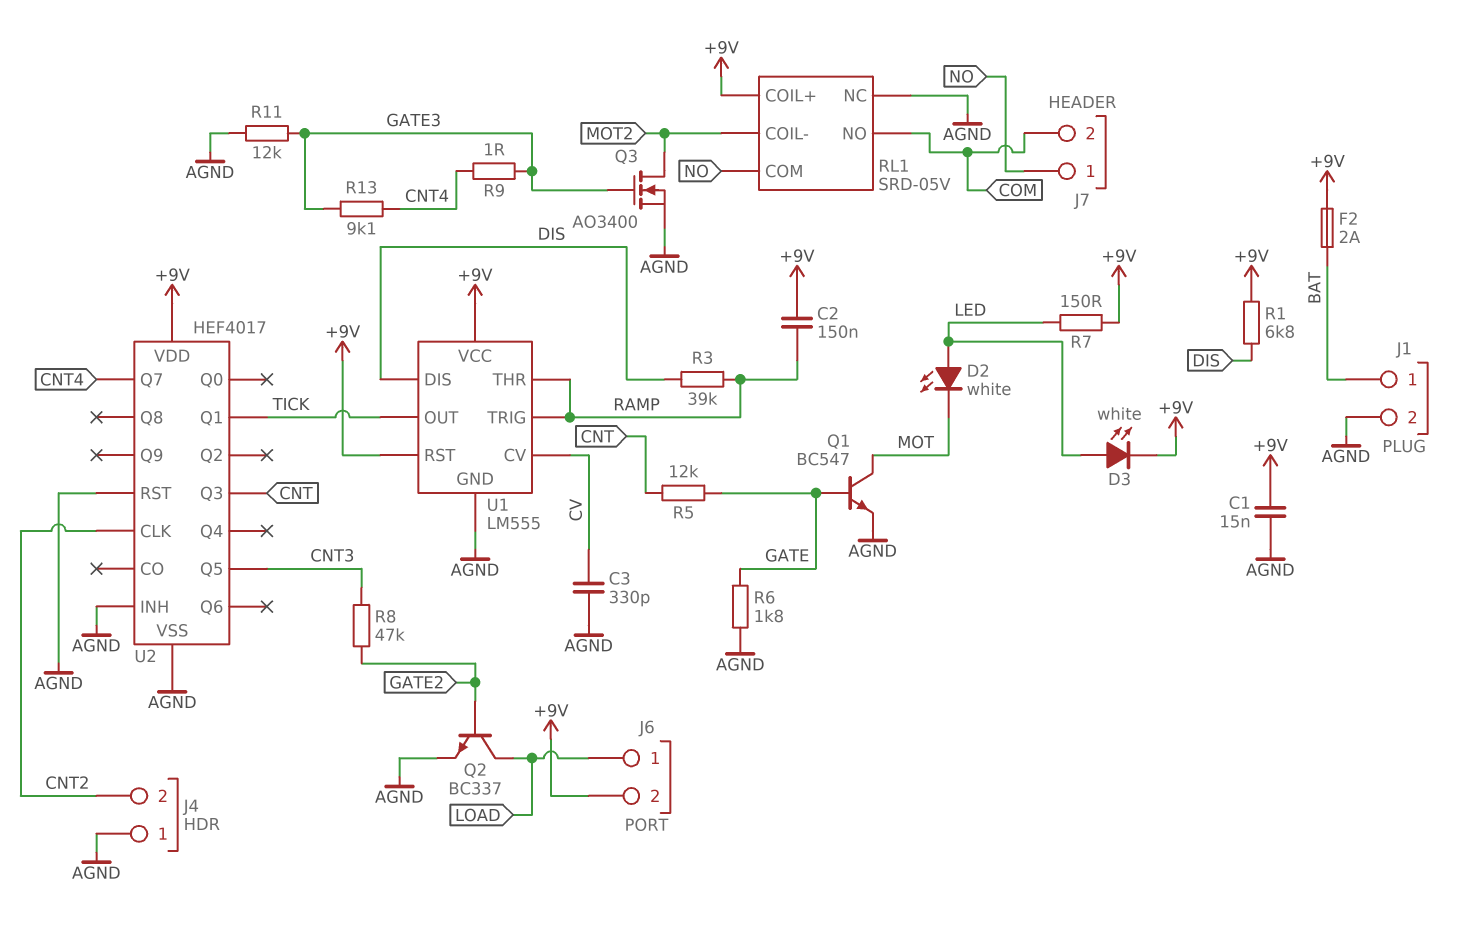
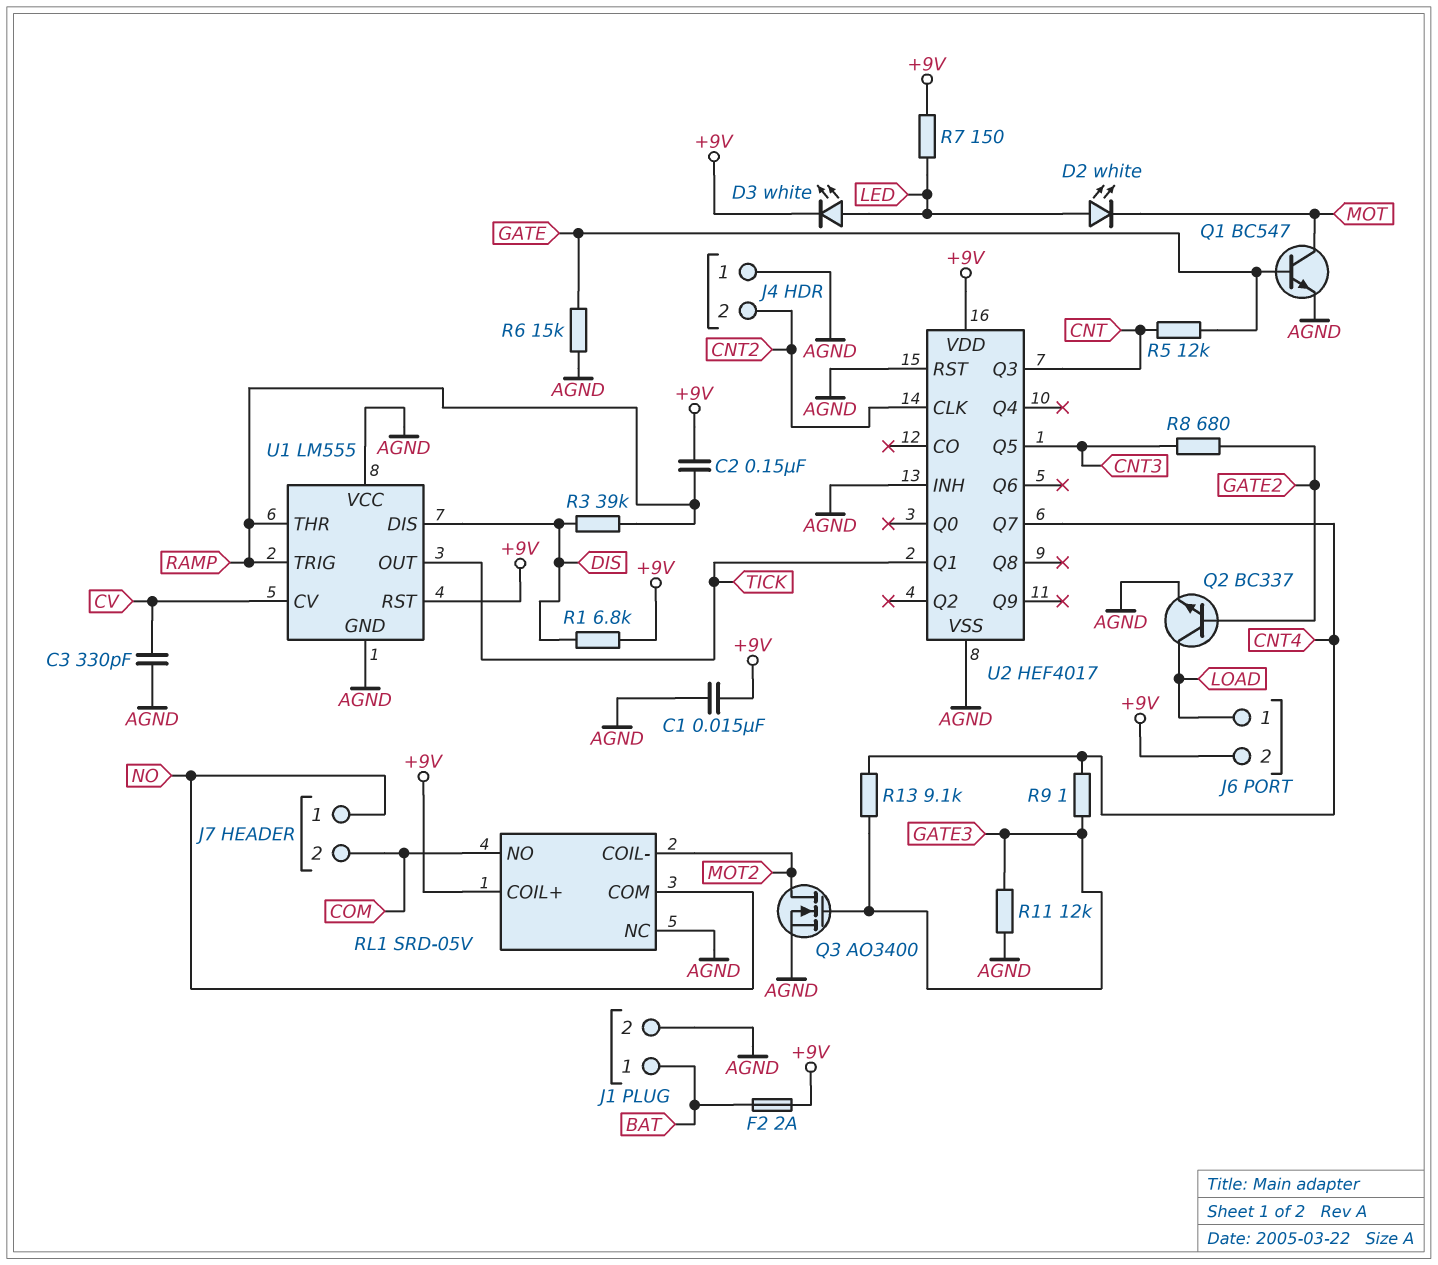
R6: 1.8k (AGND, GATE) -> 15k (AGND, GATE)
R8: 47k (CNT3, GATE2) -> 680 (CNT3, GATE2)
U1 pin VCC: +9V -> AGND

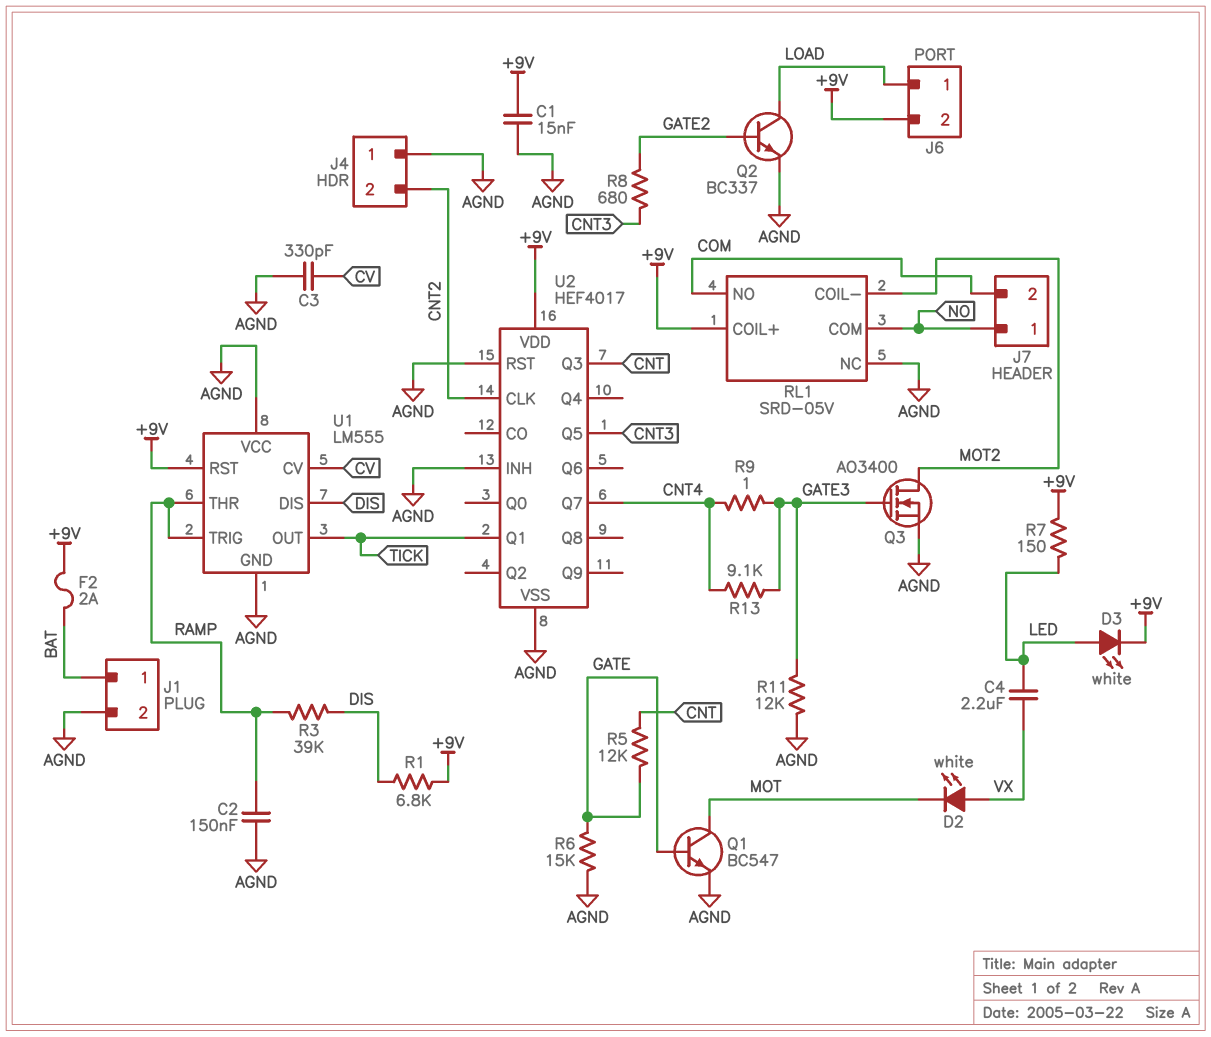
C2: 150nF (+9V, RAMP) -> 150nF (AGND, RAMP)
C4: none -> 2.2uF (LED, VX)
D2: LED white (A LED, K MOT) -> LED white (A VX, K MOT)

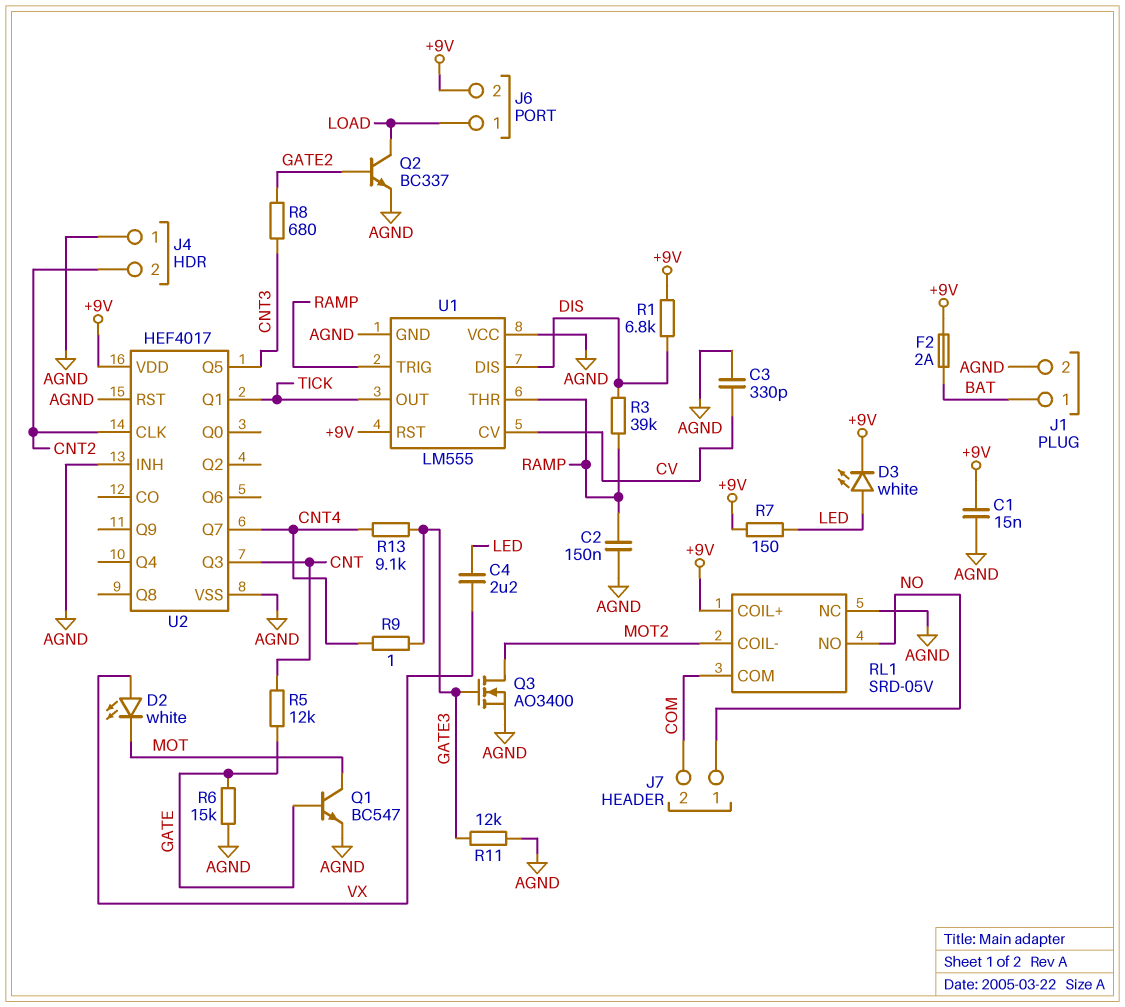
RL1 pin COM: NO -> COM
RL1 pin NO: COM -> NO

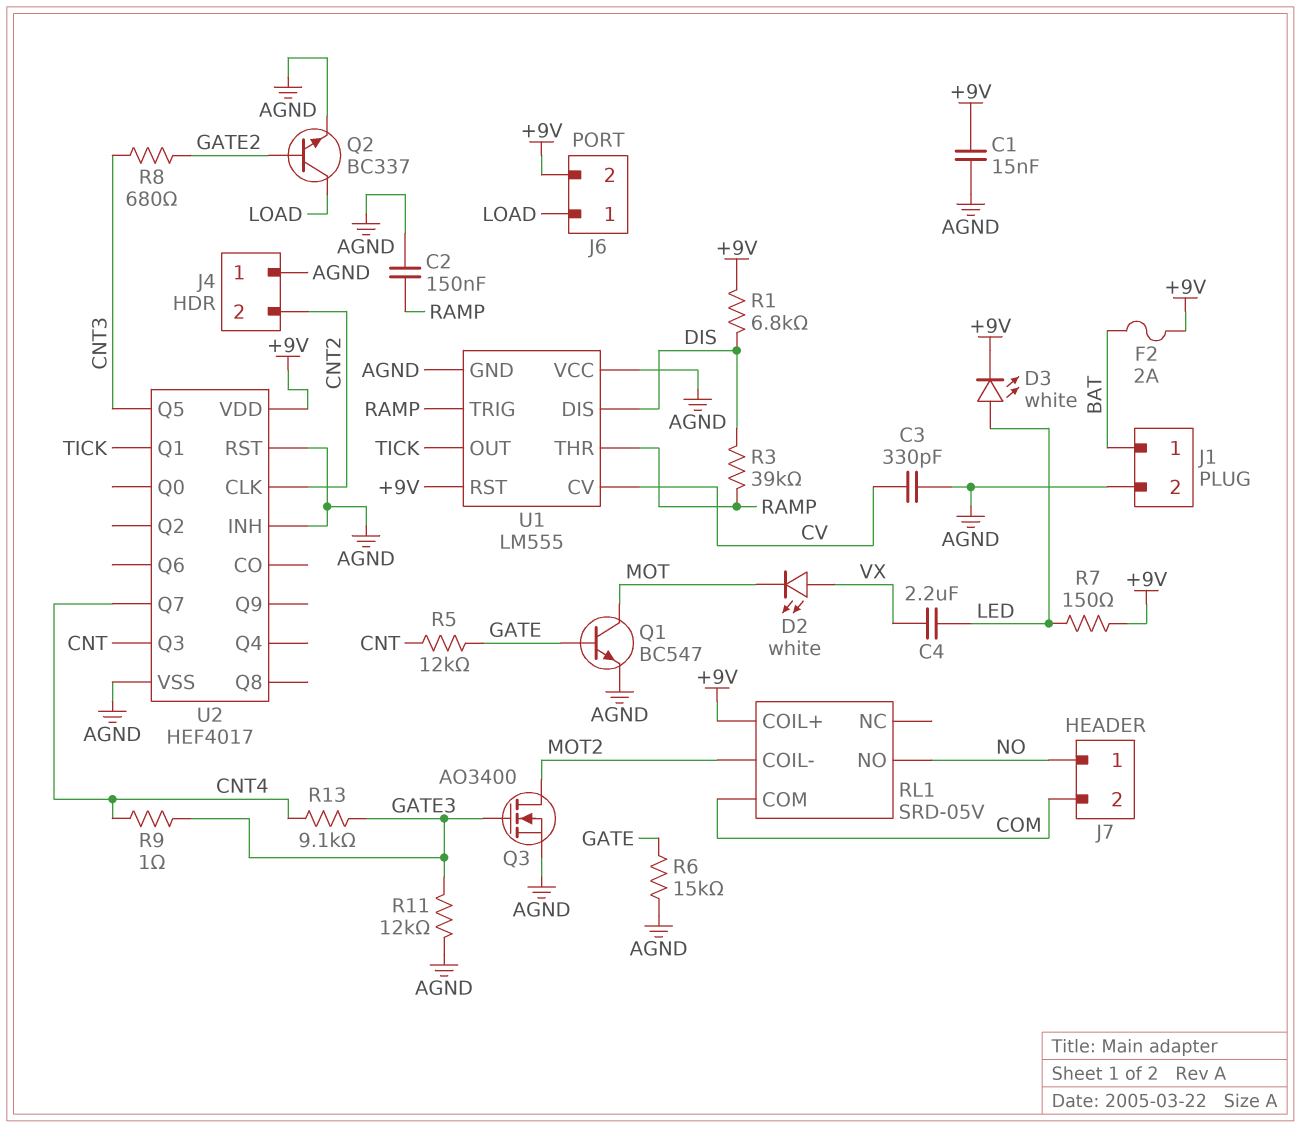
RL1 pin NC: AGND -> none

